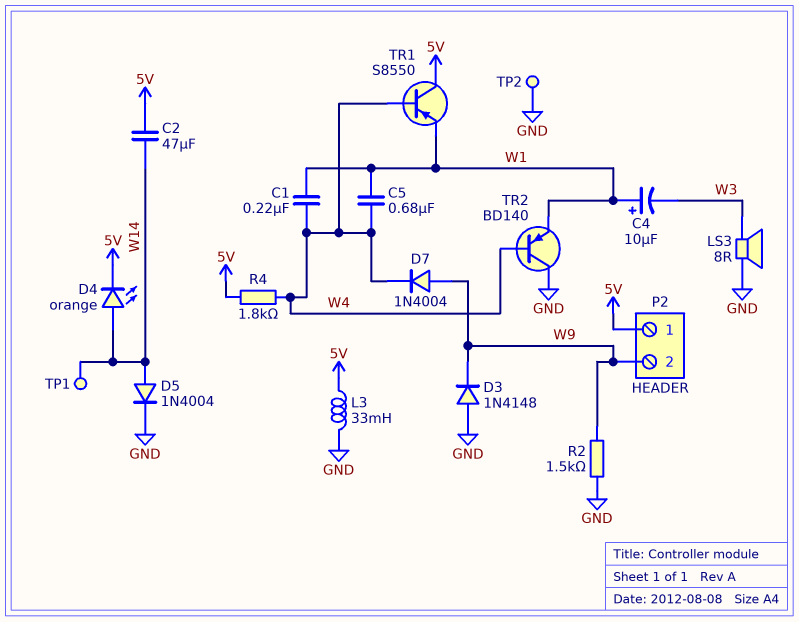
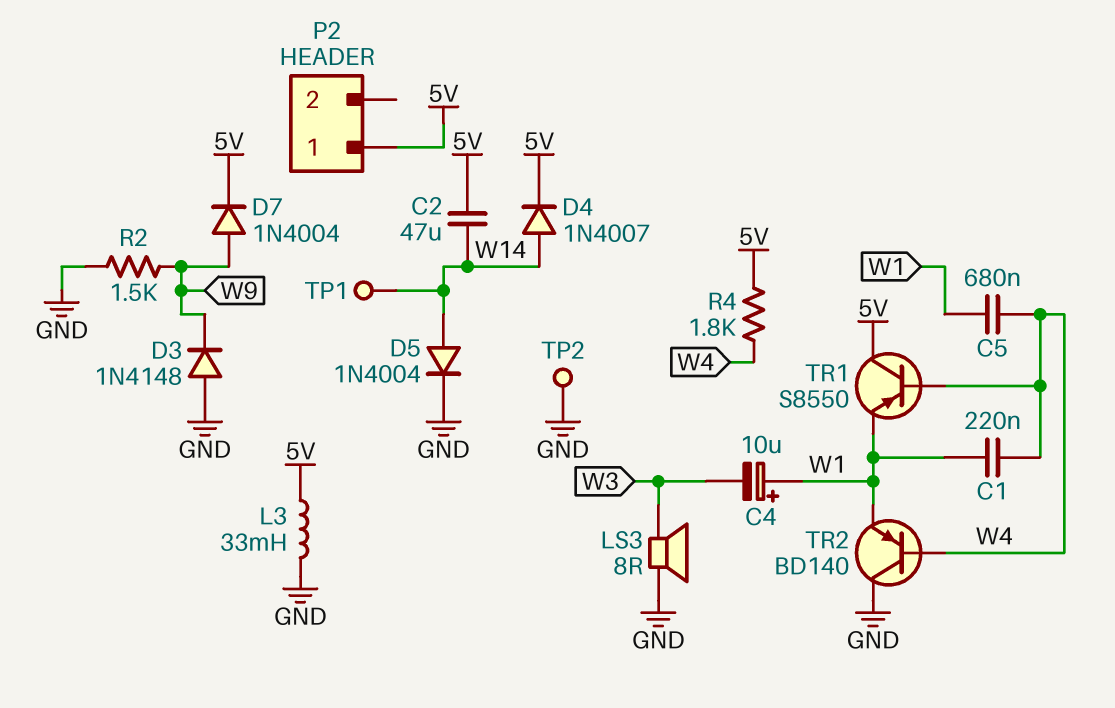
D4: LED orange (A W14, K 5V) -> diode 1N4007 (A W14, K 5V)
D7: diode 1N4004 (A W9, K W4) -> diode 1N4004 (A W9, K 5V)
P2 pin 2: W9 -> none

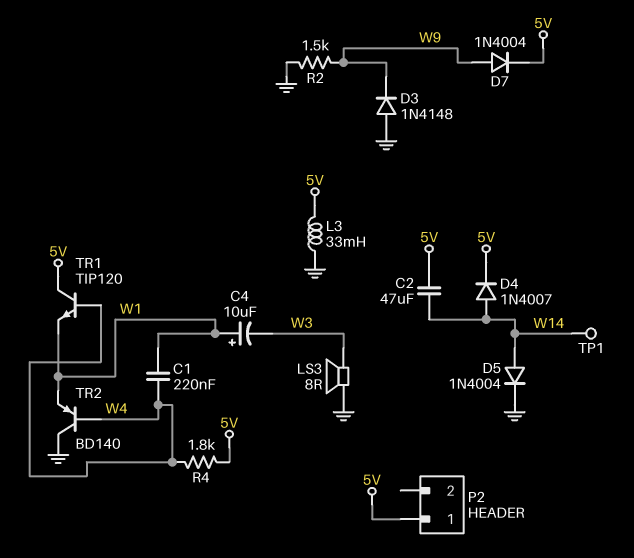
C5: 680nF (W1, W4) -> none
TP2: test point (GND) -> none
TR1: PNP S8550 (B W4, C 5V, E W1) -> NPN TIP120 (B W4, C 5V, E W1)

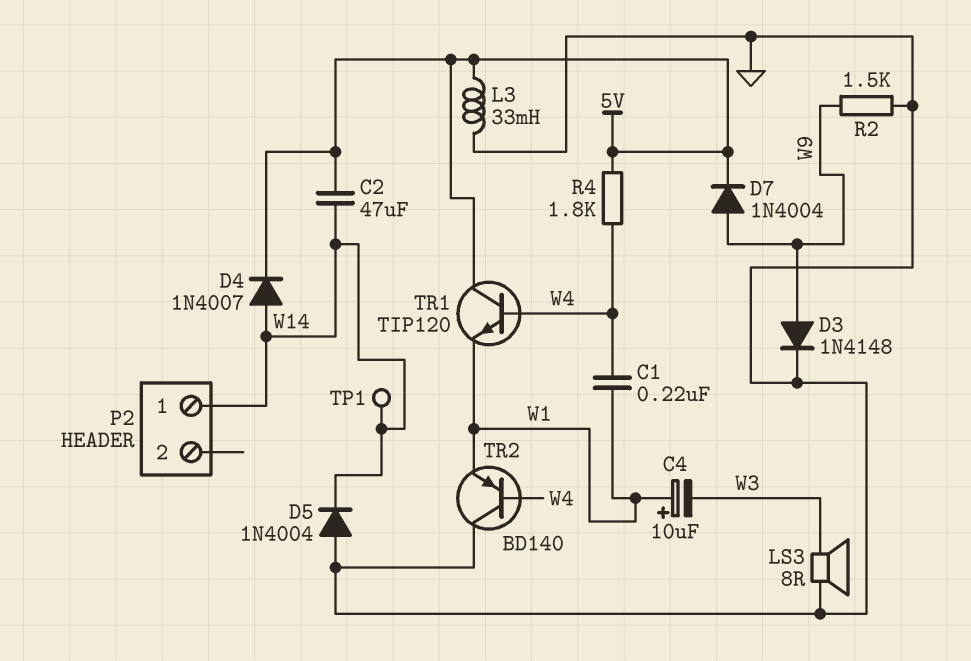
D3: diode 1N4148 (A GND, K W9) -> diode 1N4148 (A W9, K GND)
D5: diode 1N4004 (A W14, K GND) -> diode 1N4004 (A GND, K W14)
P2 pin 1: 5V -> W14

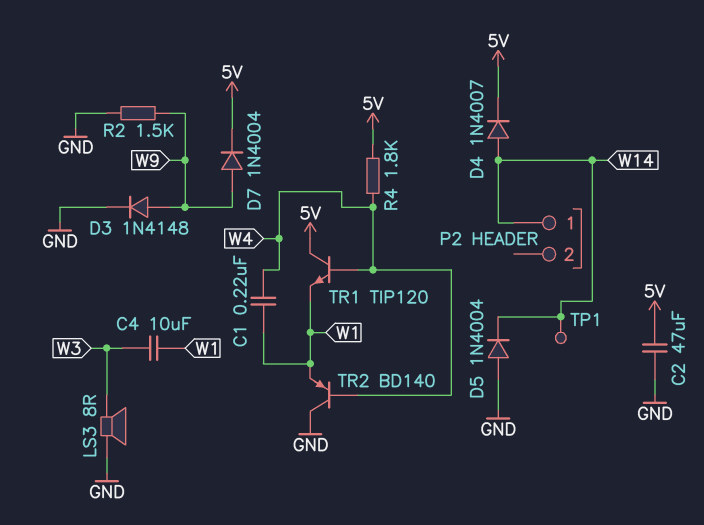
C2: 47uF (5V, W14) -> 47uF (5V, GND)
C4: 10uF (plus W1, minus W3) -> 10uF (W1, W3)
L3: 33mH (5V, GND) -> none

